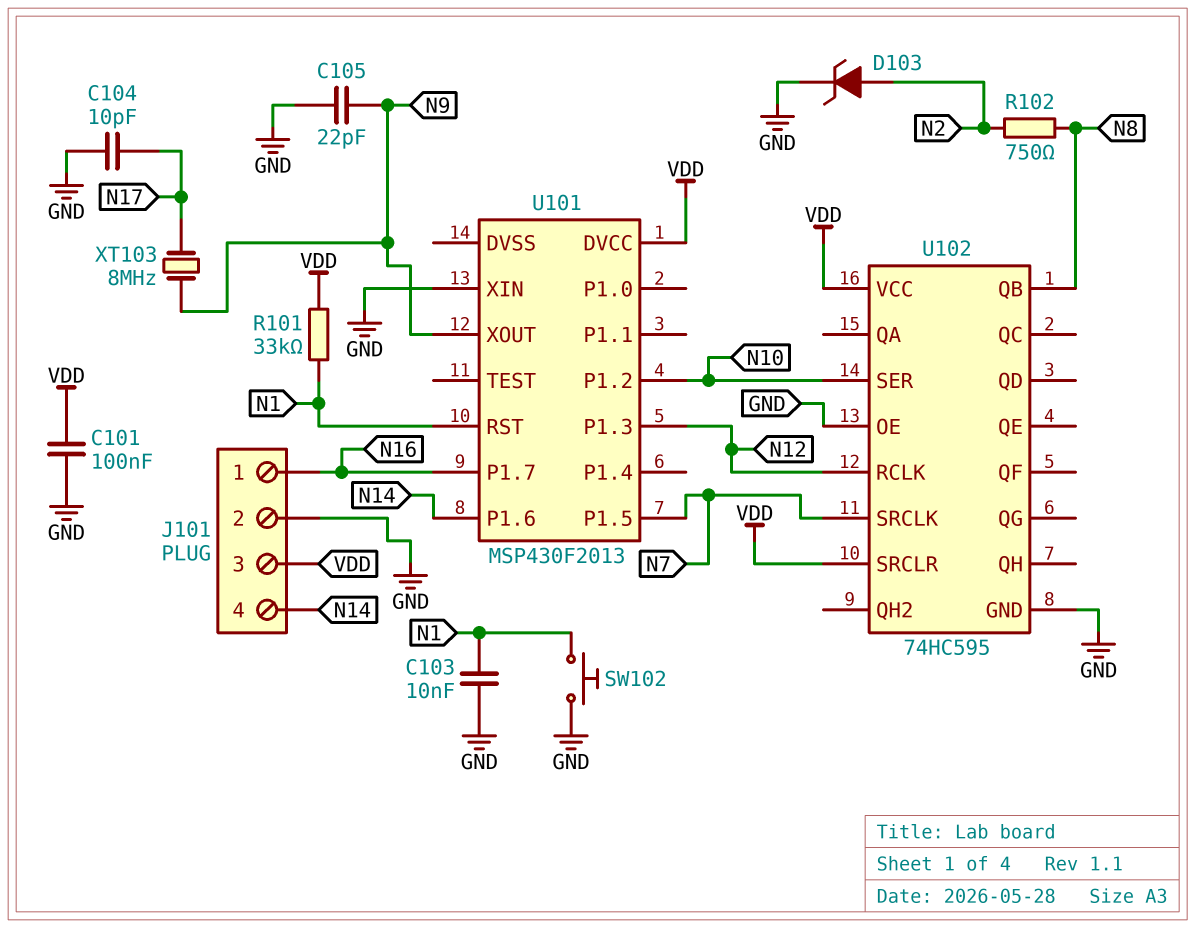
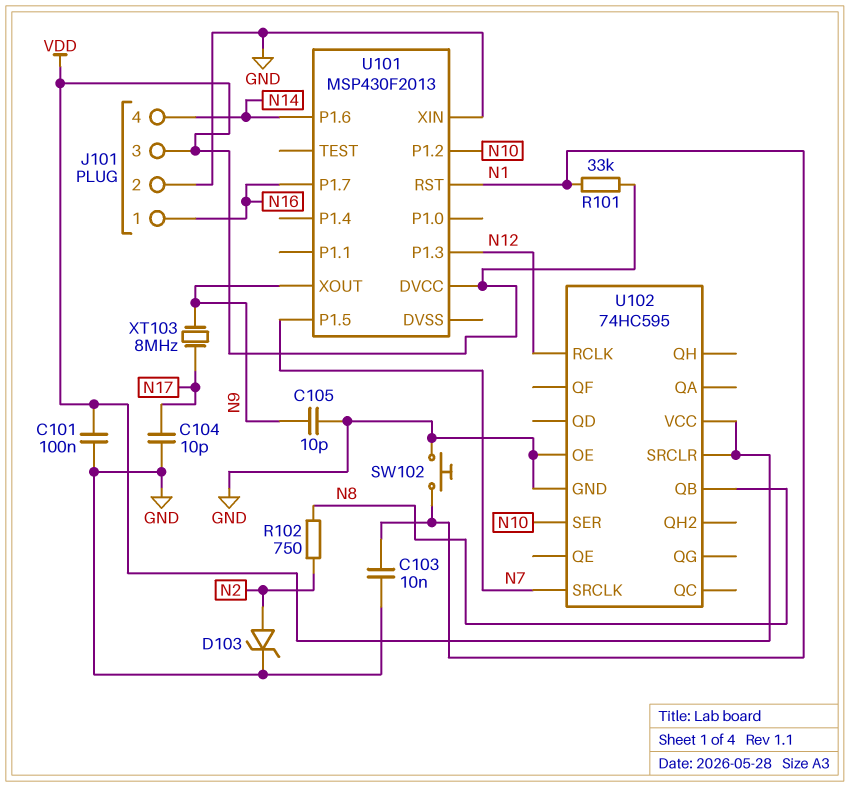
C105: 22pF (GND, N9) -> 10pF (GND, N9)

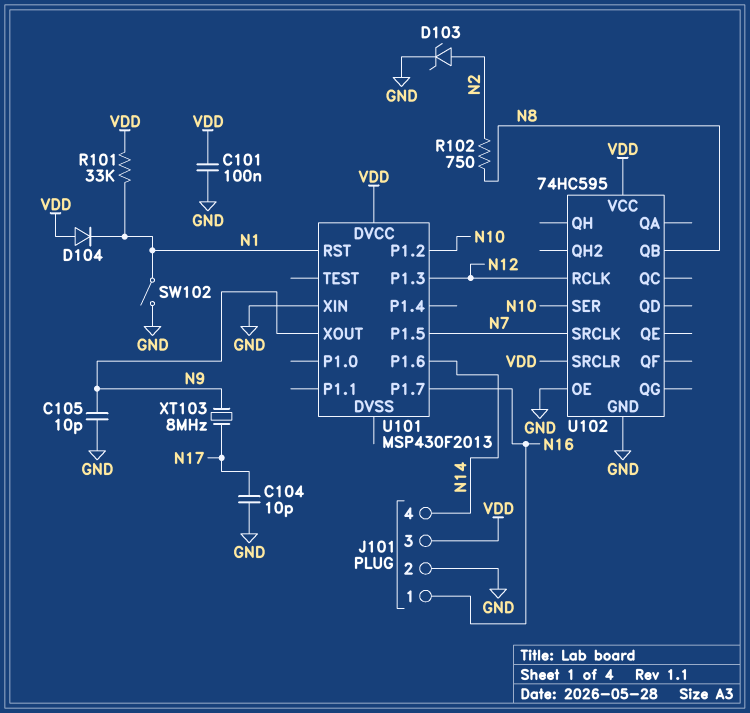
C103: 10nF (GND, N1) -> none
D104: none -> diode (A VDD, K N1)
SW102: button (GND, N1) -> switch (GND, N1)

